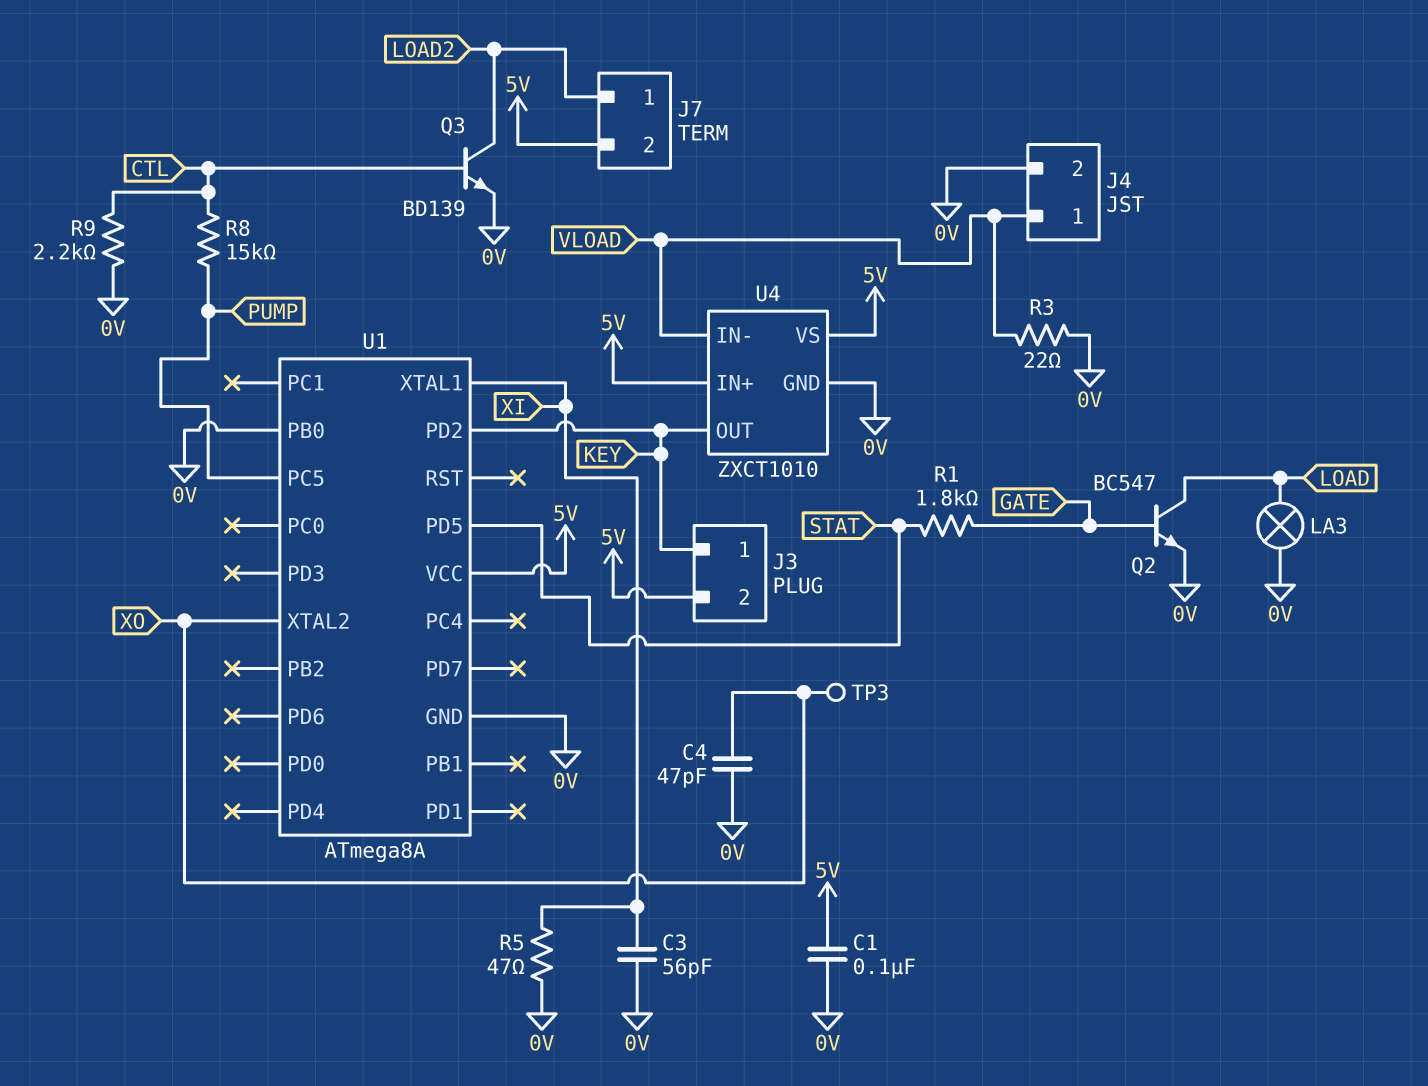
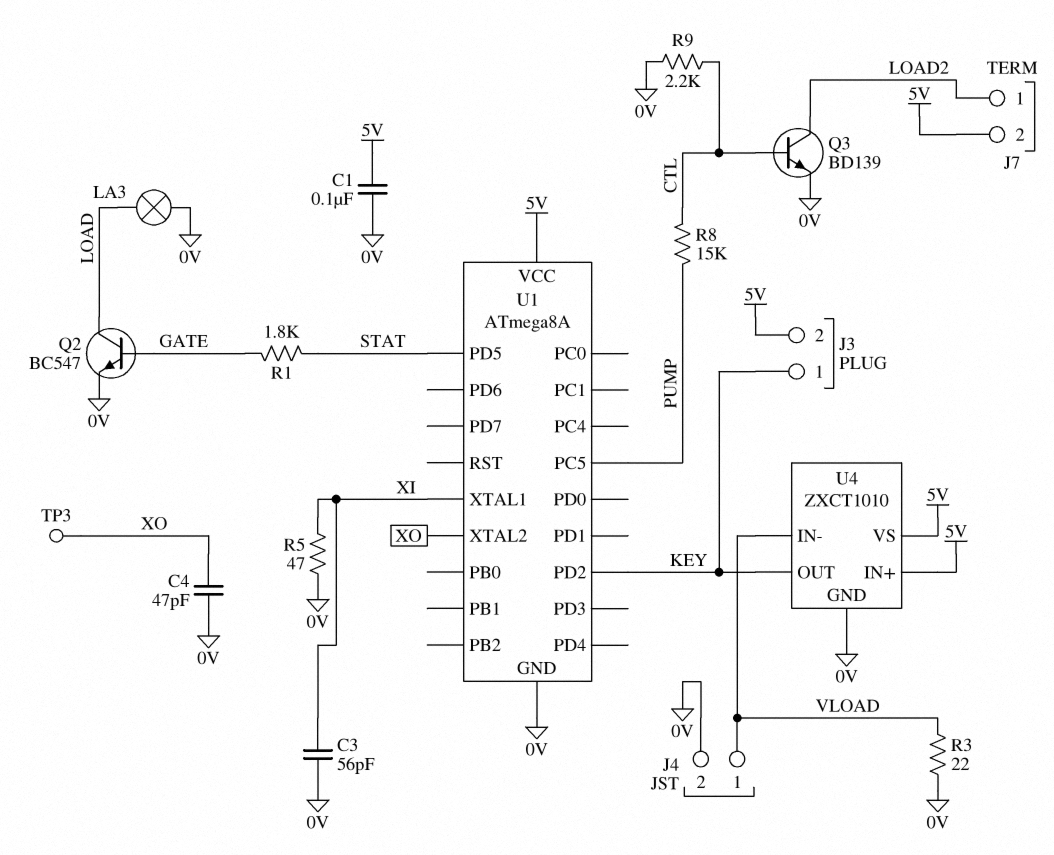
U1 pin PB0: 0V -> none

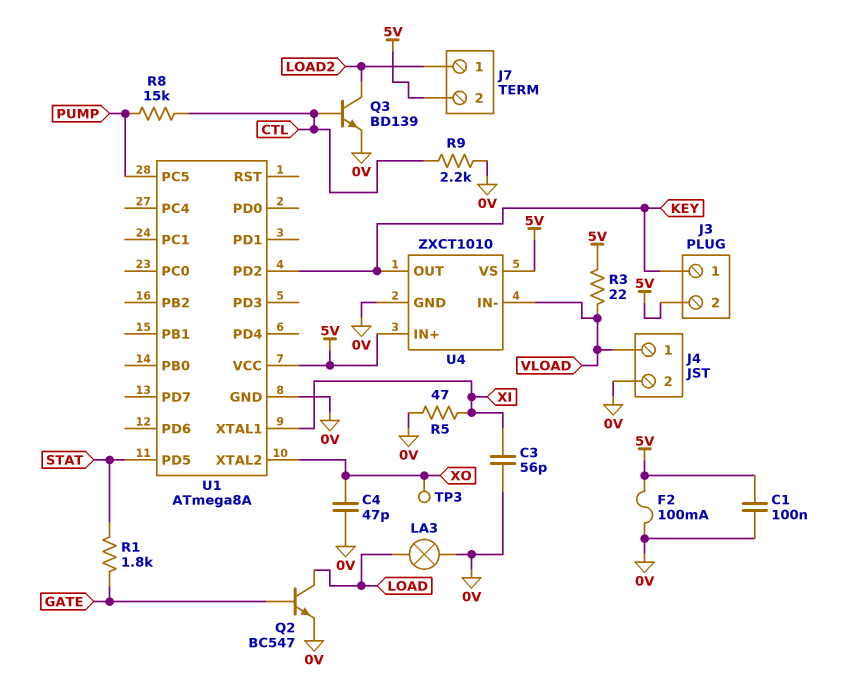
F2: none -> 100mA (0V, 5V)
R3: 22 (0V, VLOAD) -> 22 (5V, VLOAD)

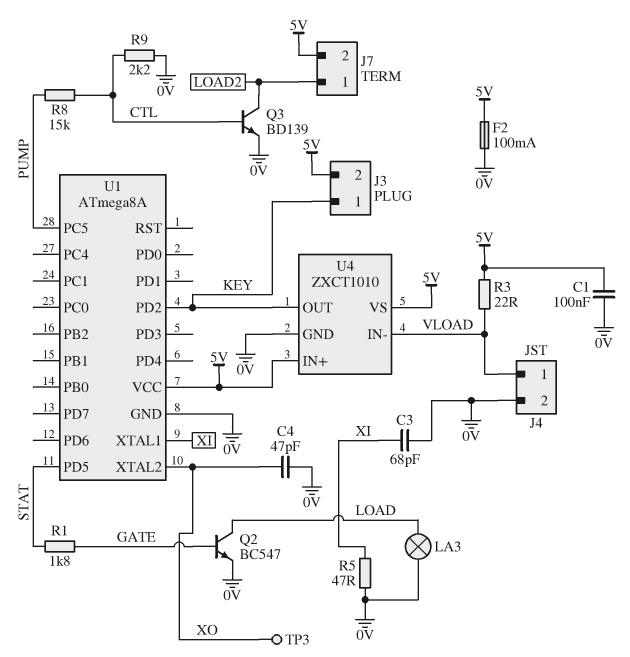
C3: 56pF (0V, XI) -> 68pF (0V, XI)

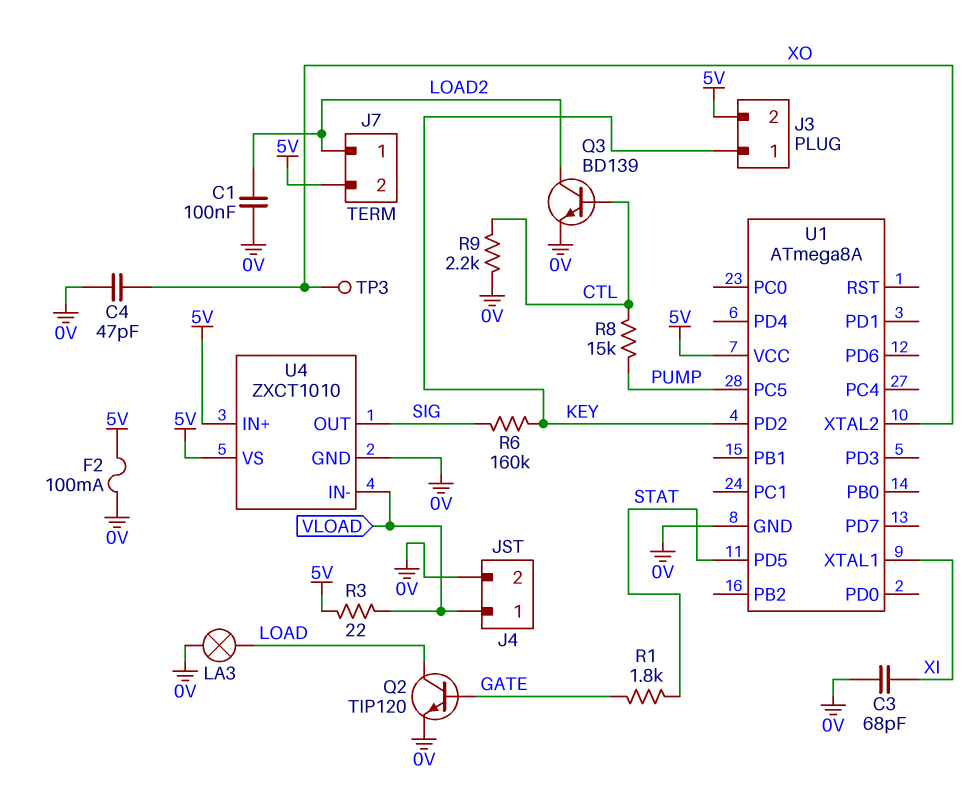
C1: 100nF (0V, 5V) -> 100nF (0V, LOAD2)
Q2: NPN BC547 (B GATE, C LOAD, E 0V) -> NPN TIP120 (B GATE, C LOAD, E 0V)
R5: 47 (0V, XI) -> none
R6: none -> 160k (KEY, SIG)
U4 pin OUT: KEY -> SIG

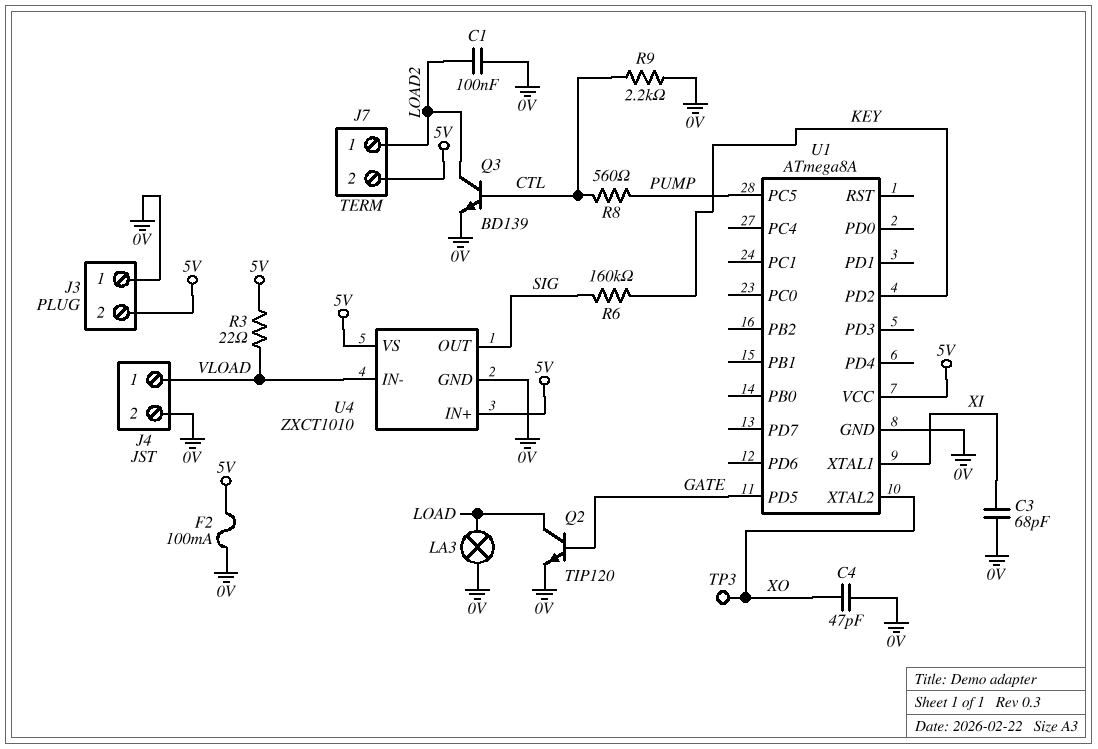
J3 pin 1: KEY -> 0V
R1: 1.8k (GATE, STAT) -> none
R8: 15k (CTL, PUMP) -> 560 (CTL, PUMP)
U1 pin PD5: STAT -> GATE

